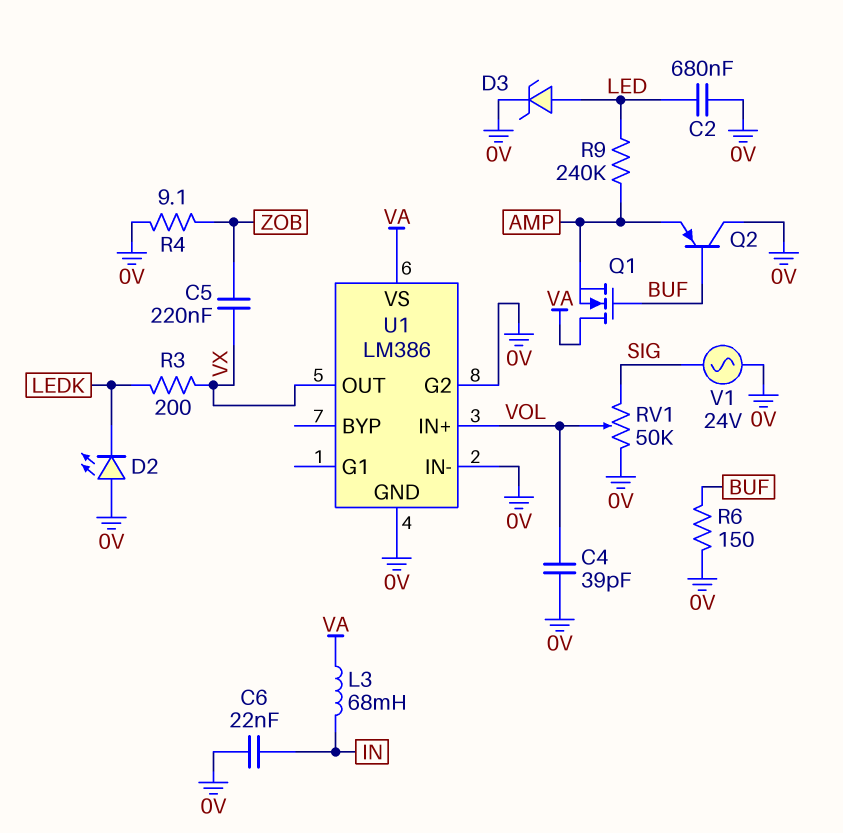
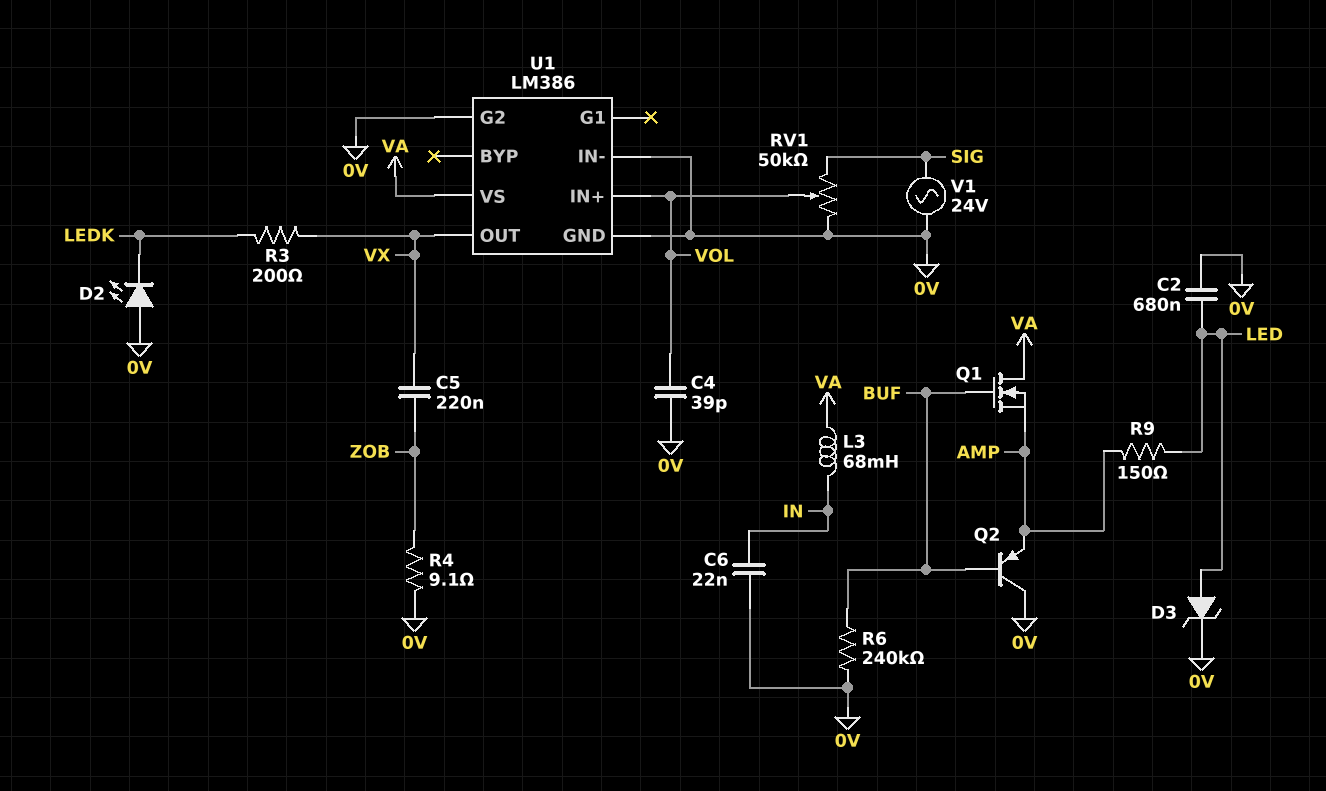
R6: 150 (0V, BUF) -> 240k (0V, BUF)
R9: 240k (AMP, LED) -> 150 (AMP, LED)

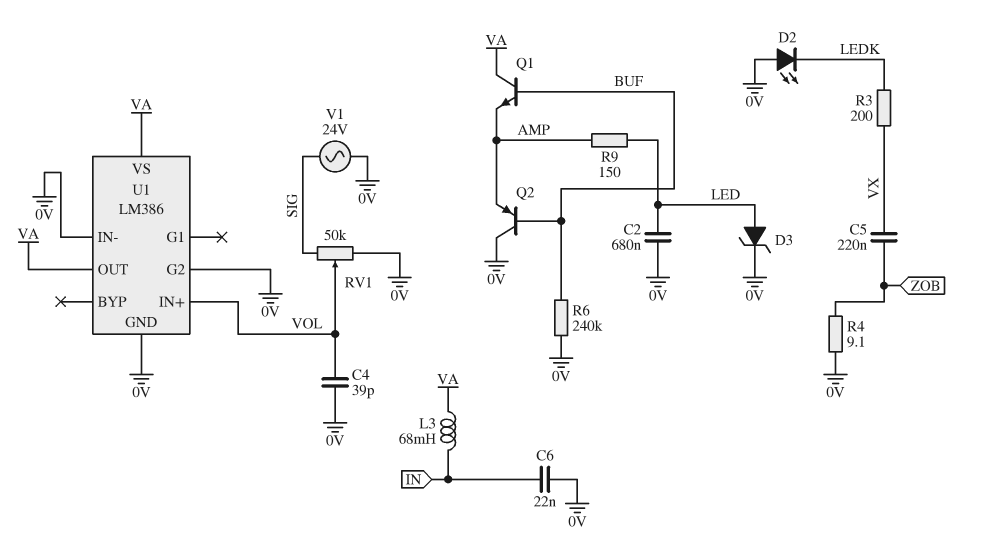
Q1: NMOS (G BUF, D VA, S AMP) -> NPN (B BUF, C VA, E AMP)
U1 pin OUT: VX -> VA

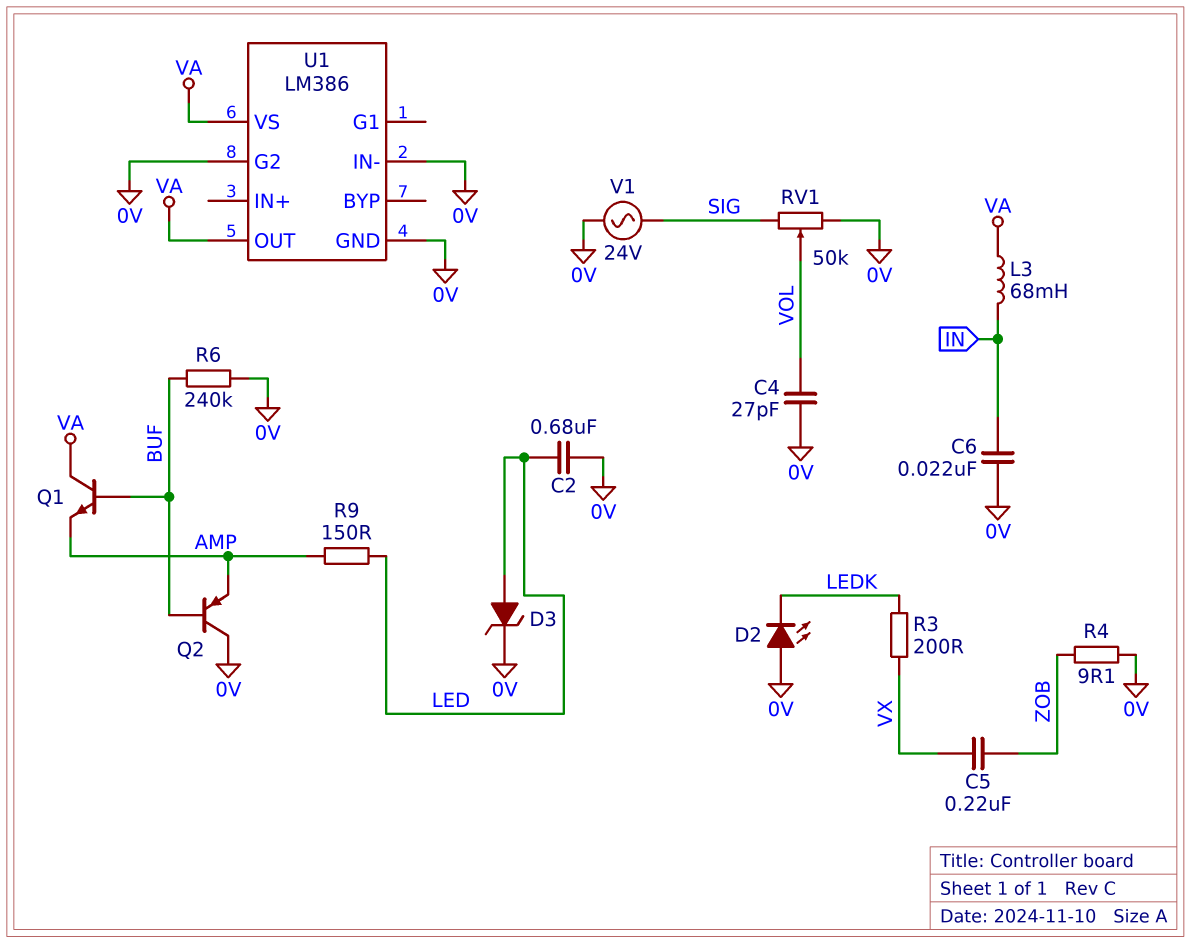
C4: 39pF (0V, VOL) -> 27pF (0V, VOL)
U1 pin IN+: VOL -> none

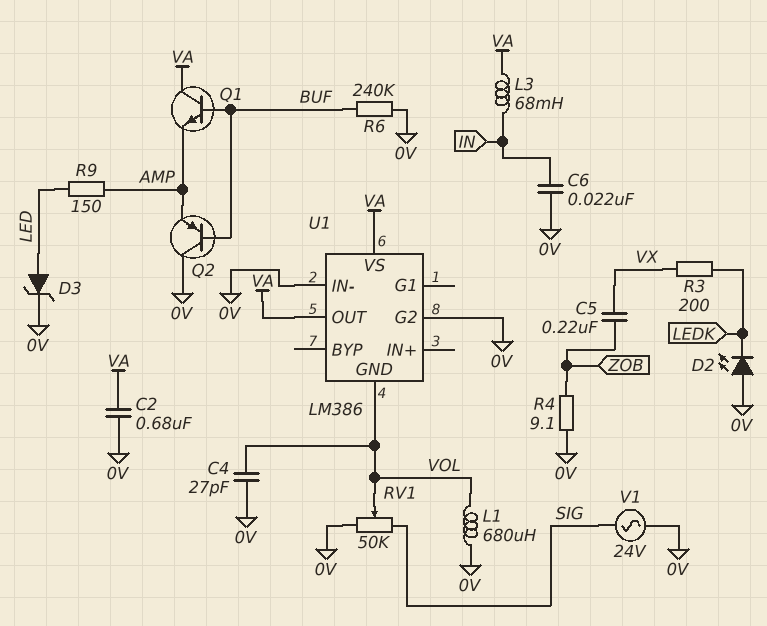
C2: 680nF (0V, LED) -> 680nF (0V, VA)
L1: none -> 680uH (0V, VOL)
U1 pin GND: 0V -> VOL

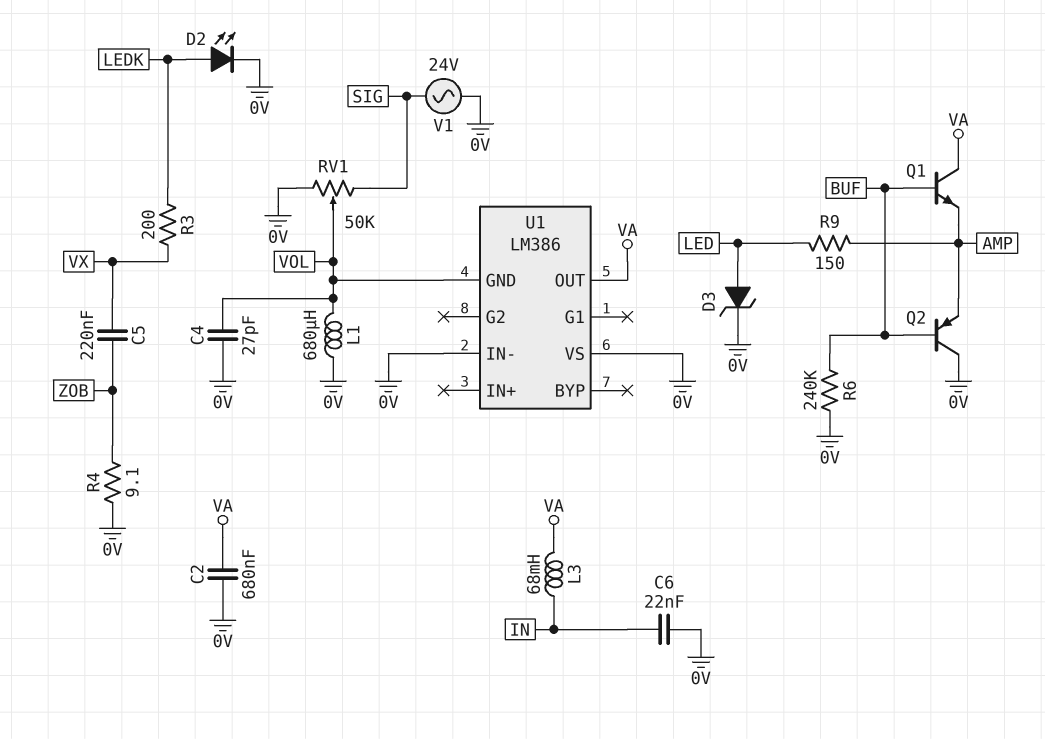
D2: LED (A 0V, K LEDK) -> LED (A LEDK, K 0V)
U1 pin G2: 0V -> none
U1 pin VS: VA -> 0V

